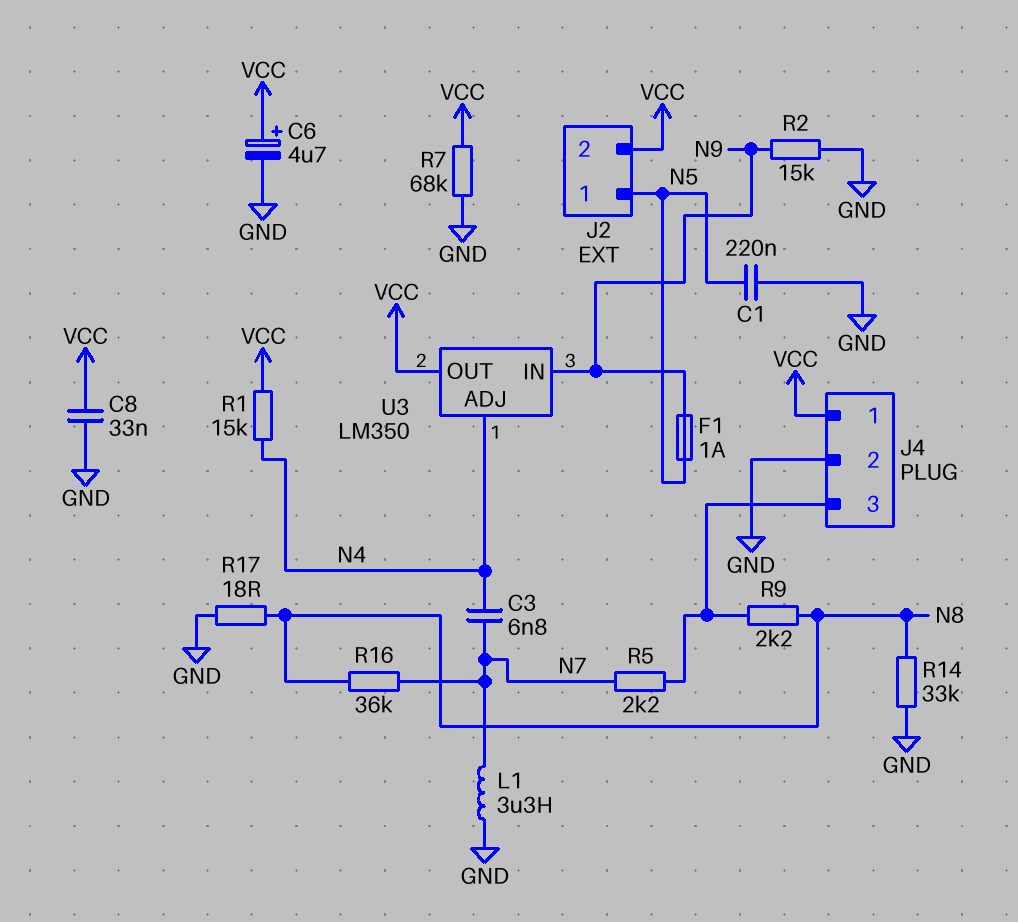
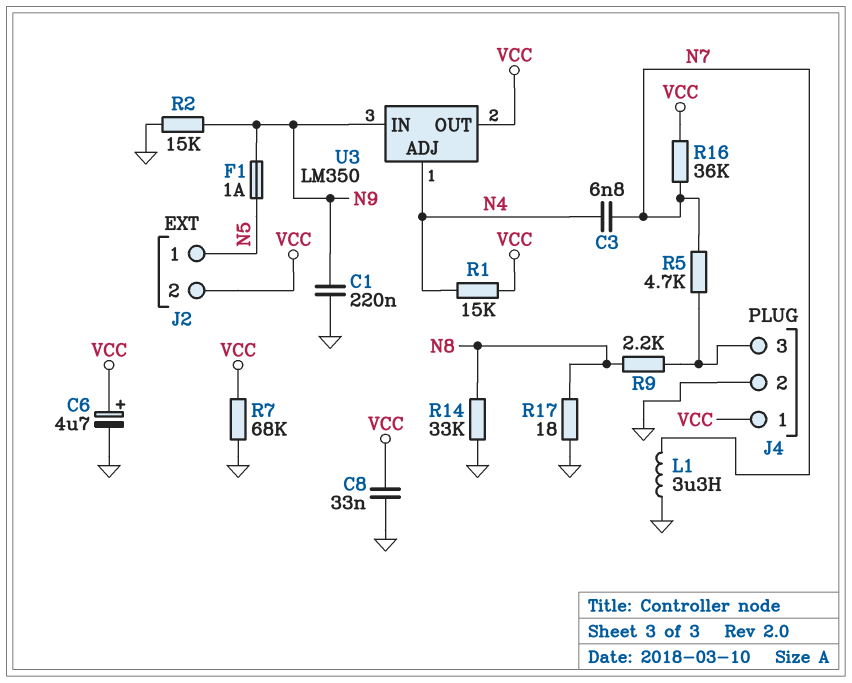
C1: 220nF (GND, N5) -> 220nF (GND, N9)
R5: 2.2k (J4/3, N7) -> 4.7k (J4/3, N7)
R16: 36k (N7, N8) -> 36k (N7, VCC)

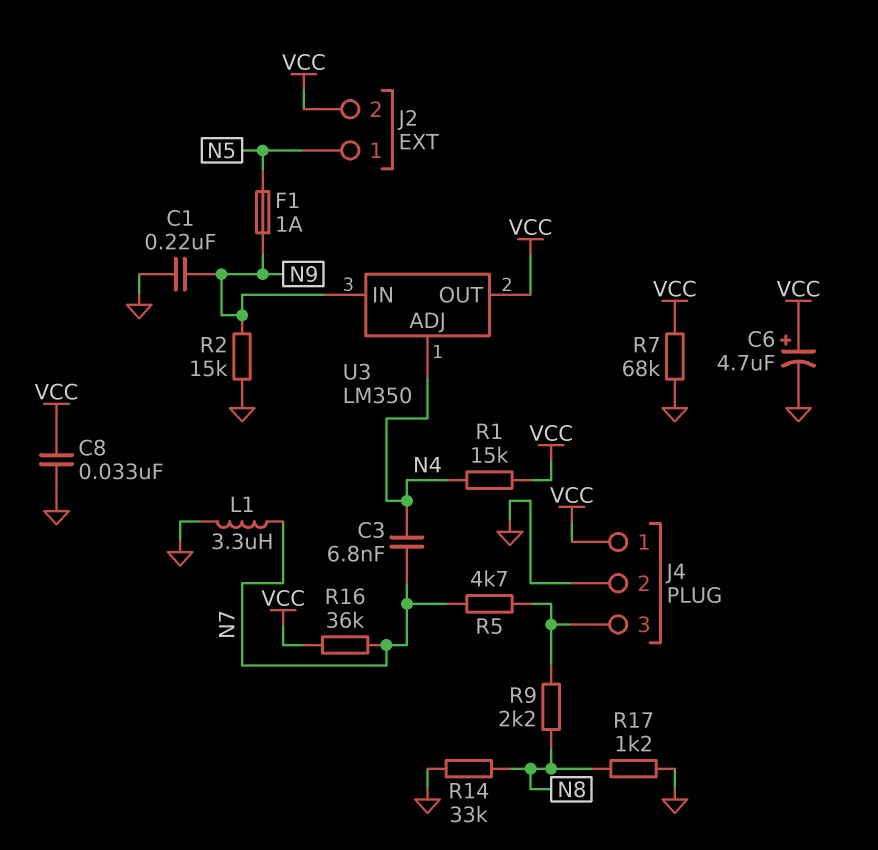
R17: 18 (GND, N8) -> 1.2k (GND, N8)

